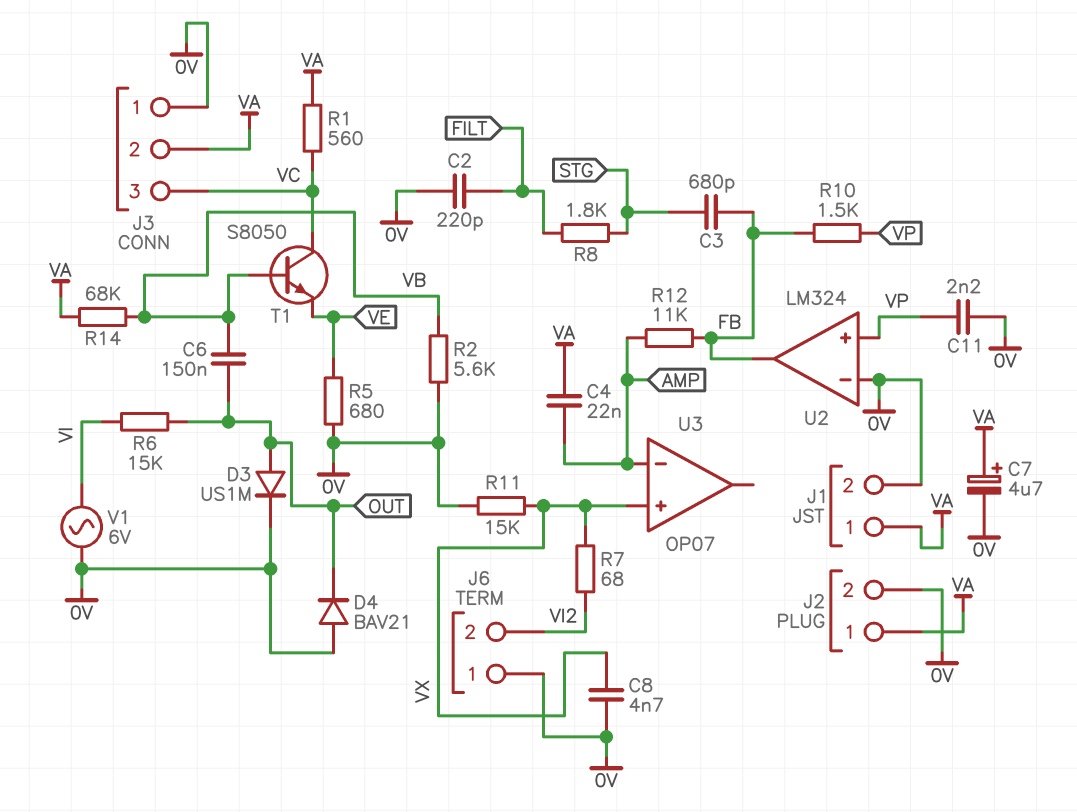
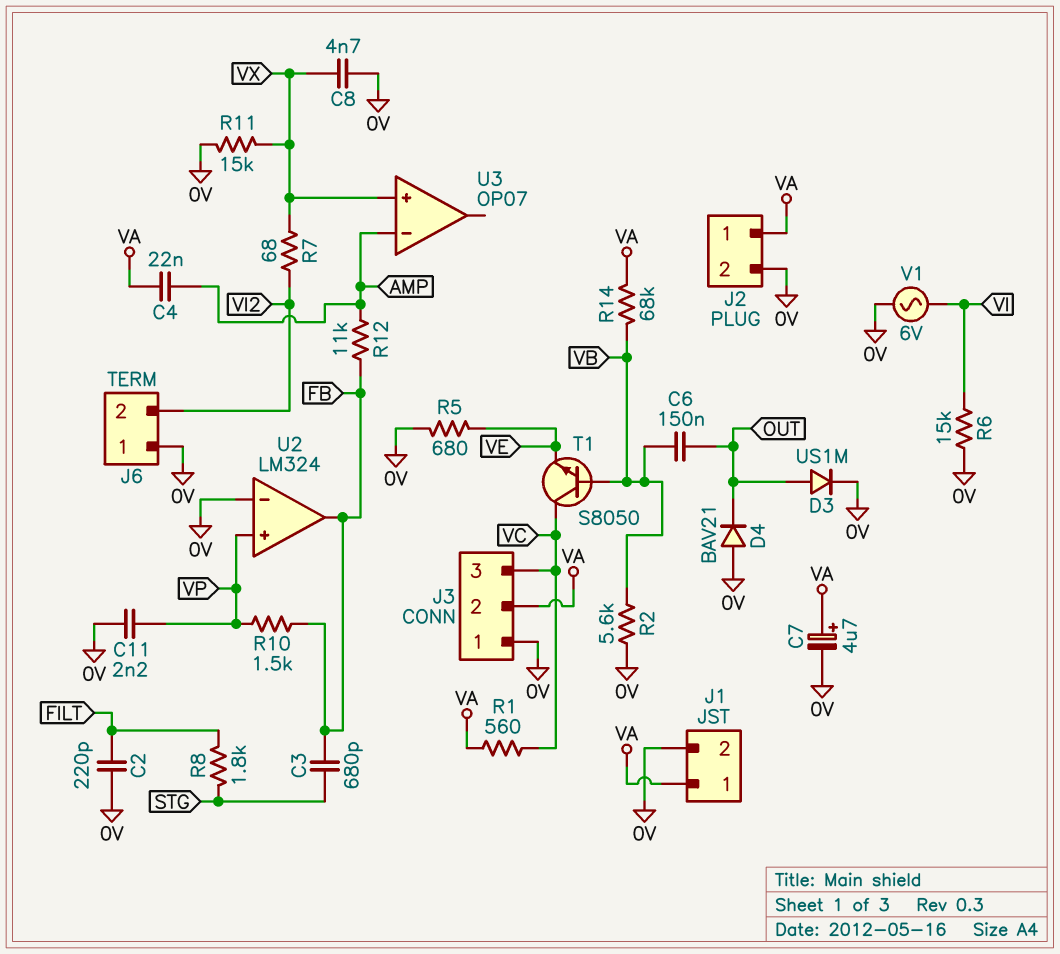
R6: 15k (OUT, VI) -> 15k (0V, VI)

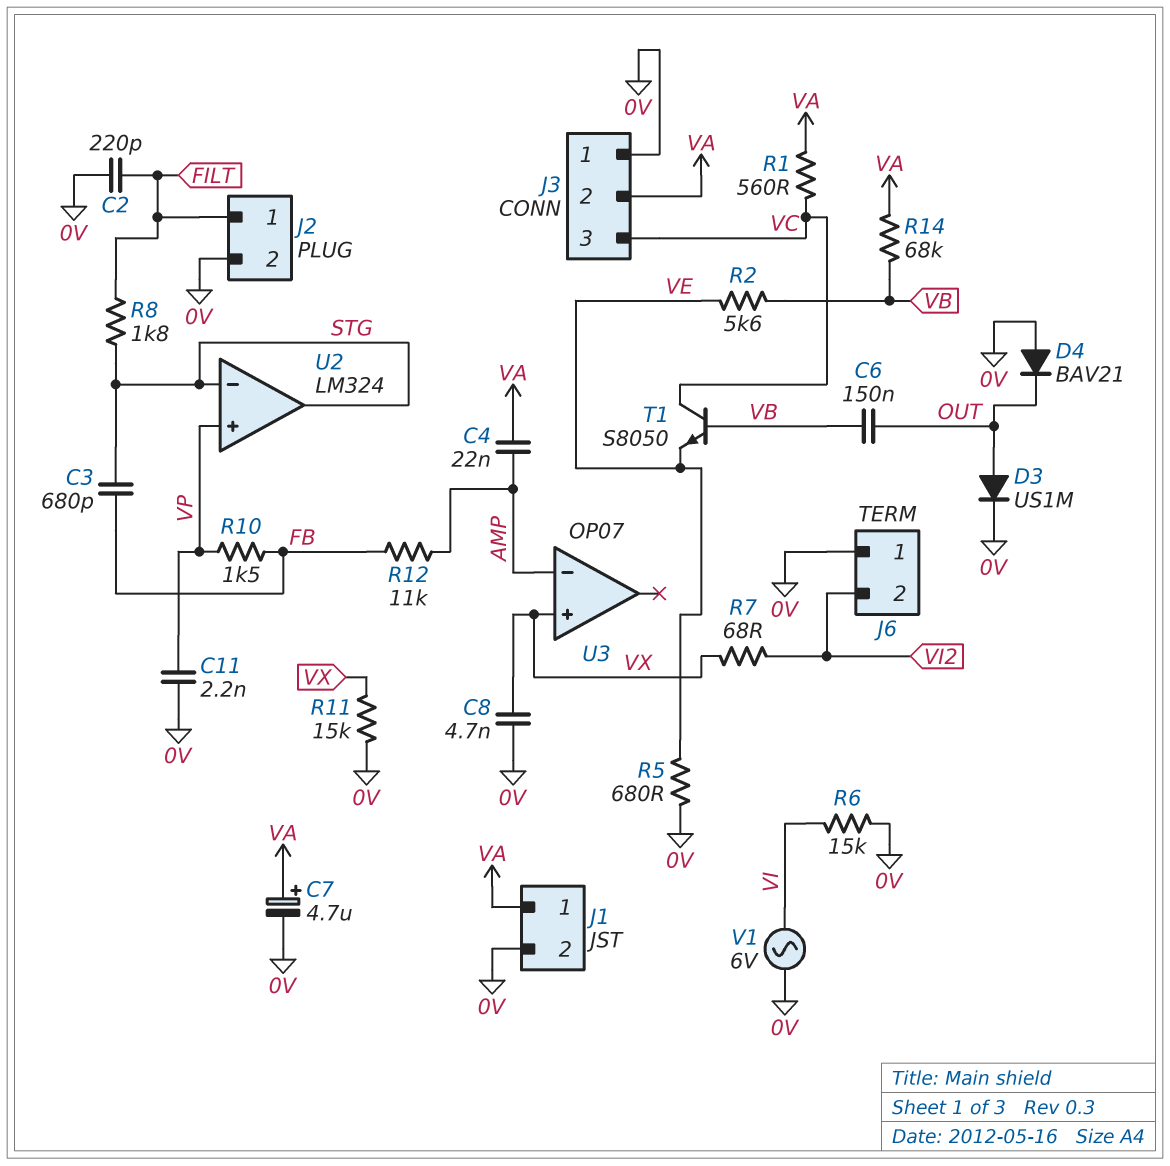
J2 pin 1: VA -> FILT
R2: 5.6k (0V, VB) -> 5.6k (VB, VE)
U2 pin in-: 0V -> STG
U2 pin out: FB -> STG

